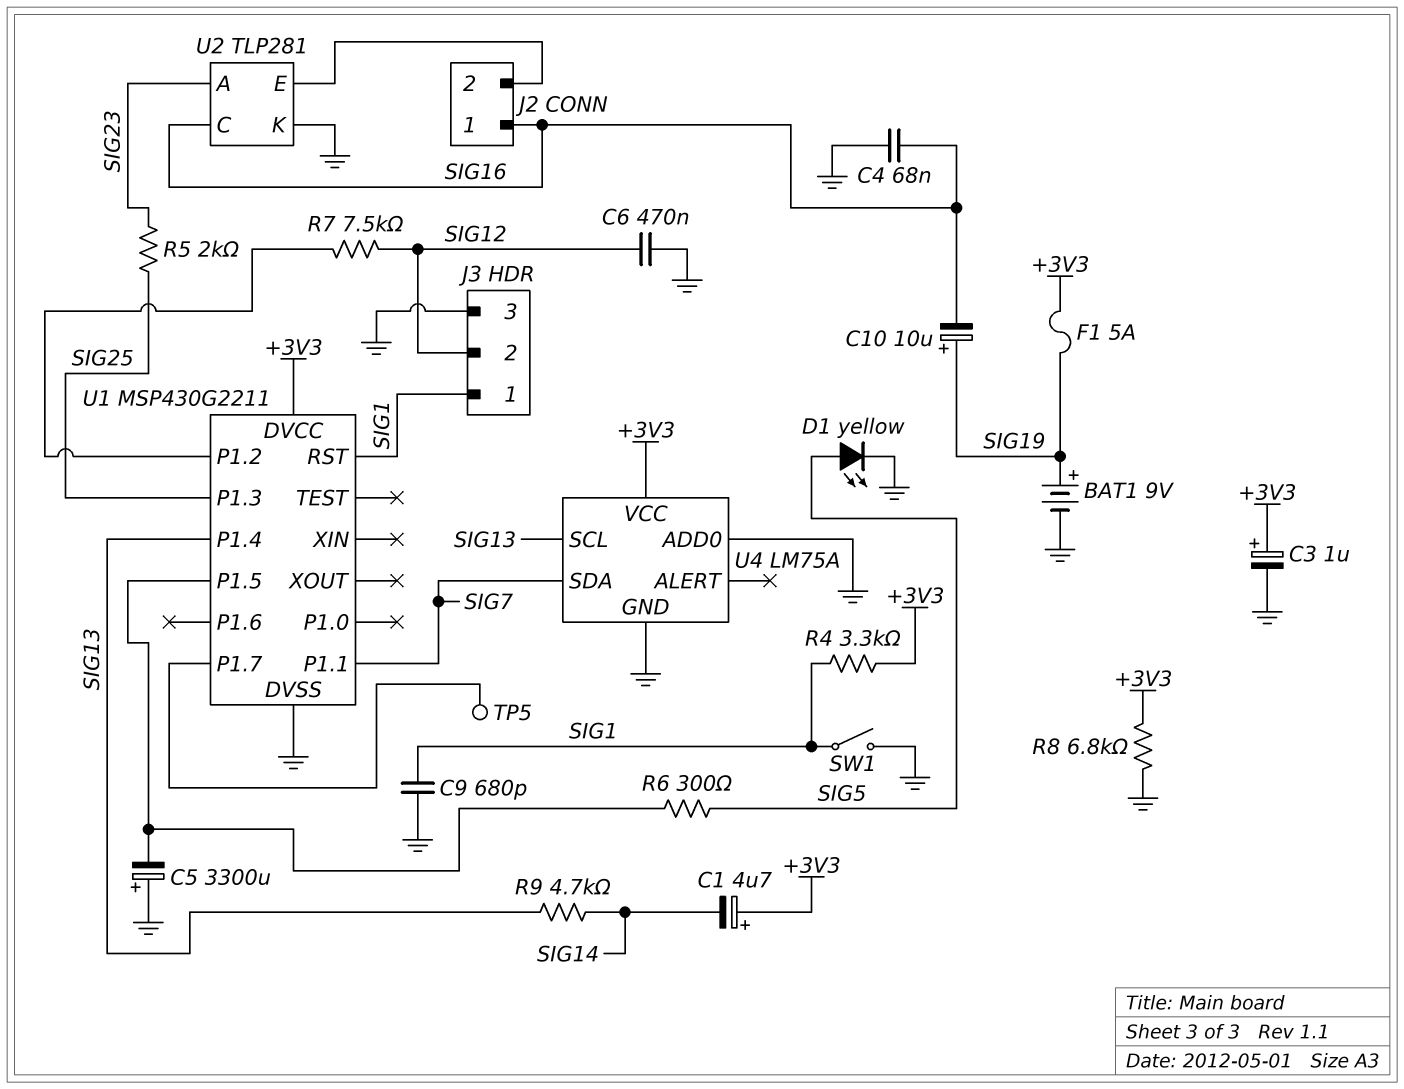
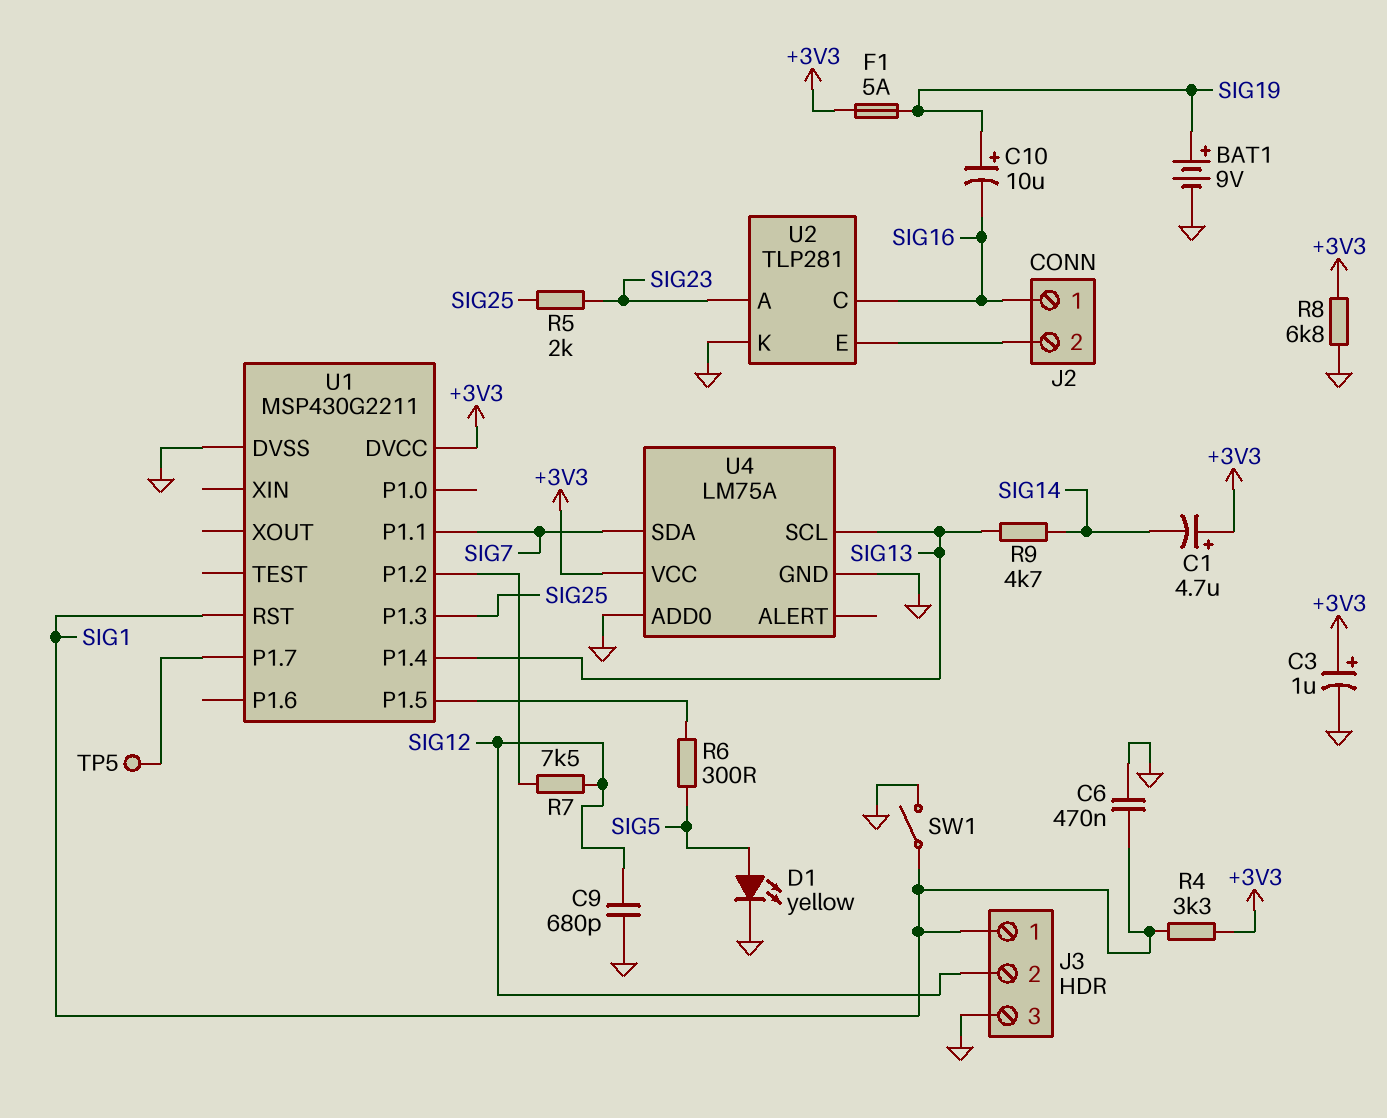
C4: 68nF (GND, SIG16) -> none
C5: 3300uF (plus GND, minus U1/P1.5) -> none
C6: 470nF (GND, SIG12) -> 470nF (GND, SIG1)
C9: 680pF (GND, SIG1) -> 680pF (GND, SIG12)

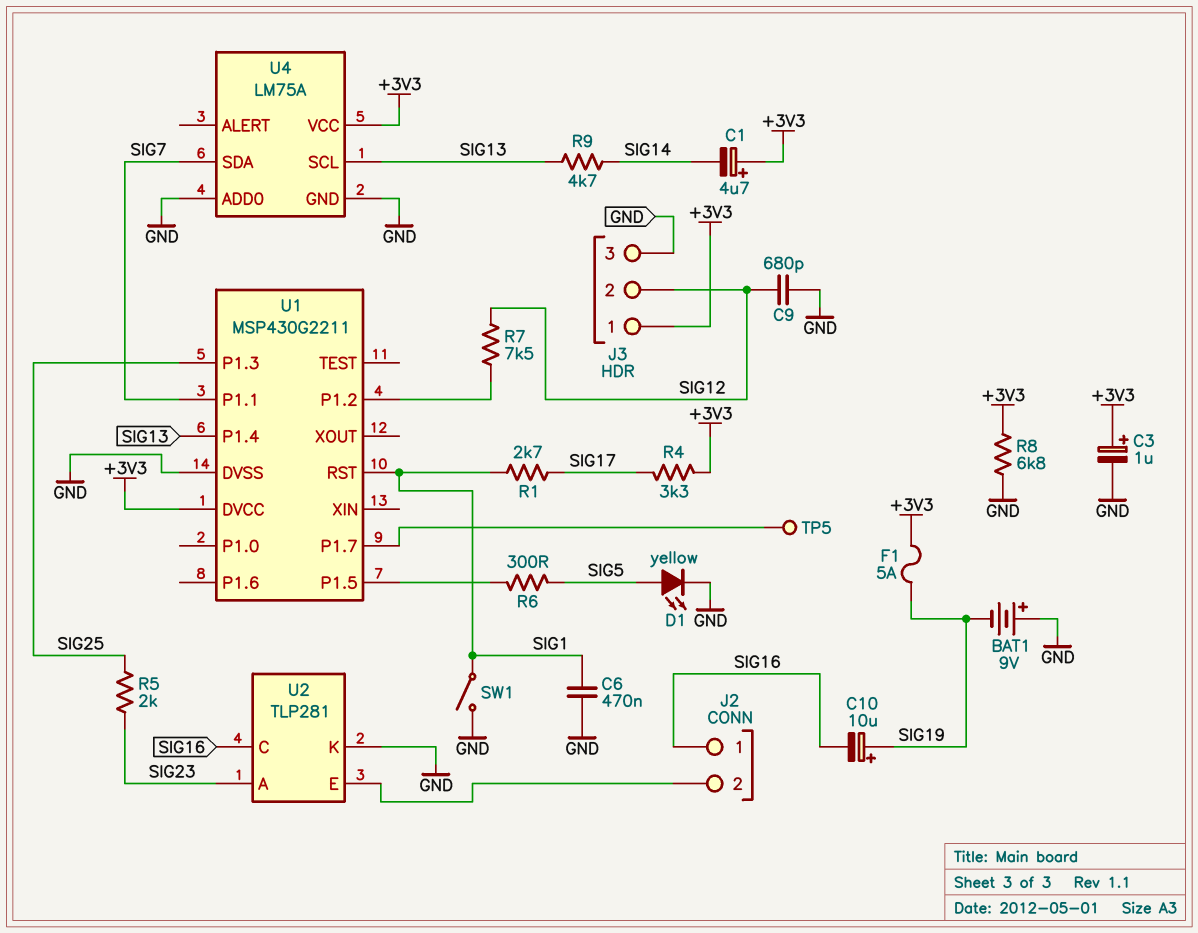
BAT1: 9V (plus SIG19, minus GND) -> 9V (plus GND, minus SIG19)
J3 pin 1: SIG1 -> +3V3
R1: none -> 2.7k (SIG1, SIG17)
R4: 3.3k (+3V3, SIG1) -> 3.3k (+3V3, SIG17)

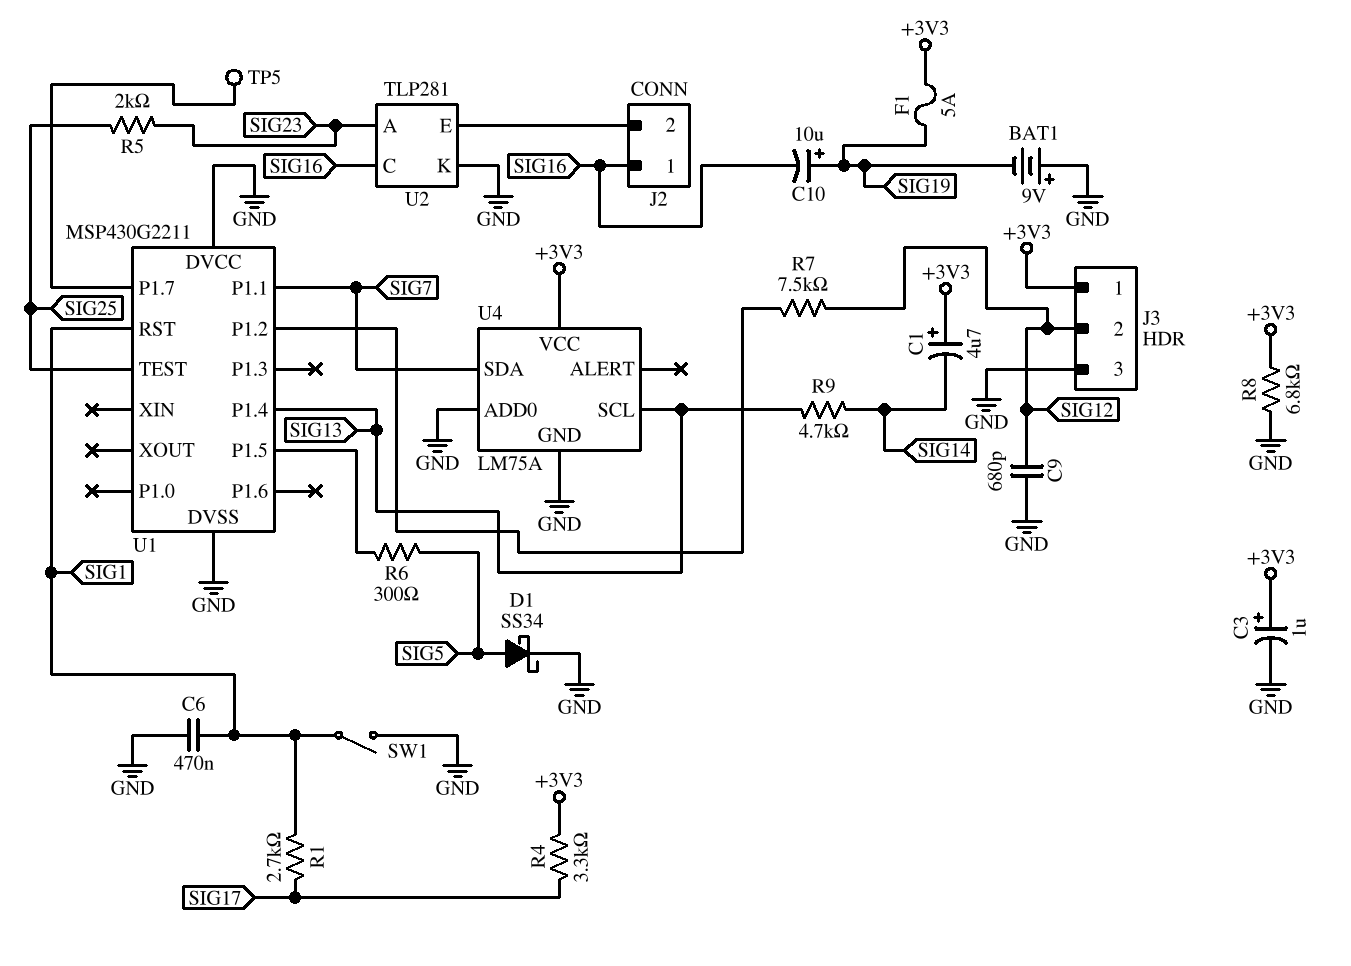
D1: LED yellow (A SIG5, K GND) -> schottky SS34 (A SIG5, K GND)
U1 pin DVCC: +3V3 -> GND
U1 pin P1.3: SIG25 -> none
U1 pin TEST: none -> SIG25

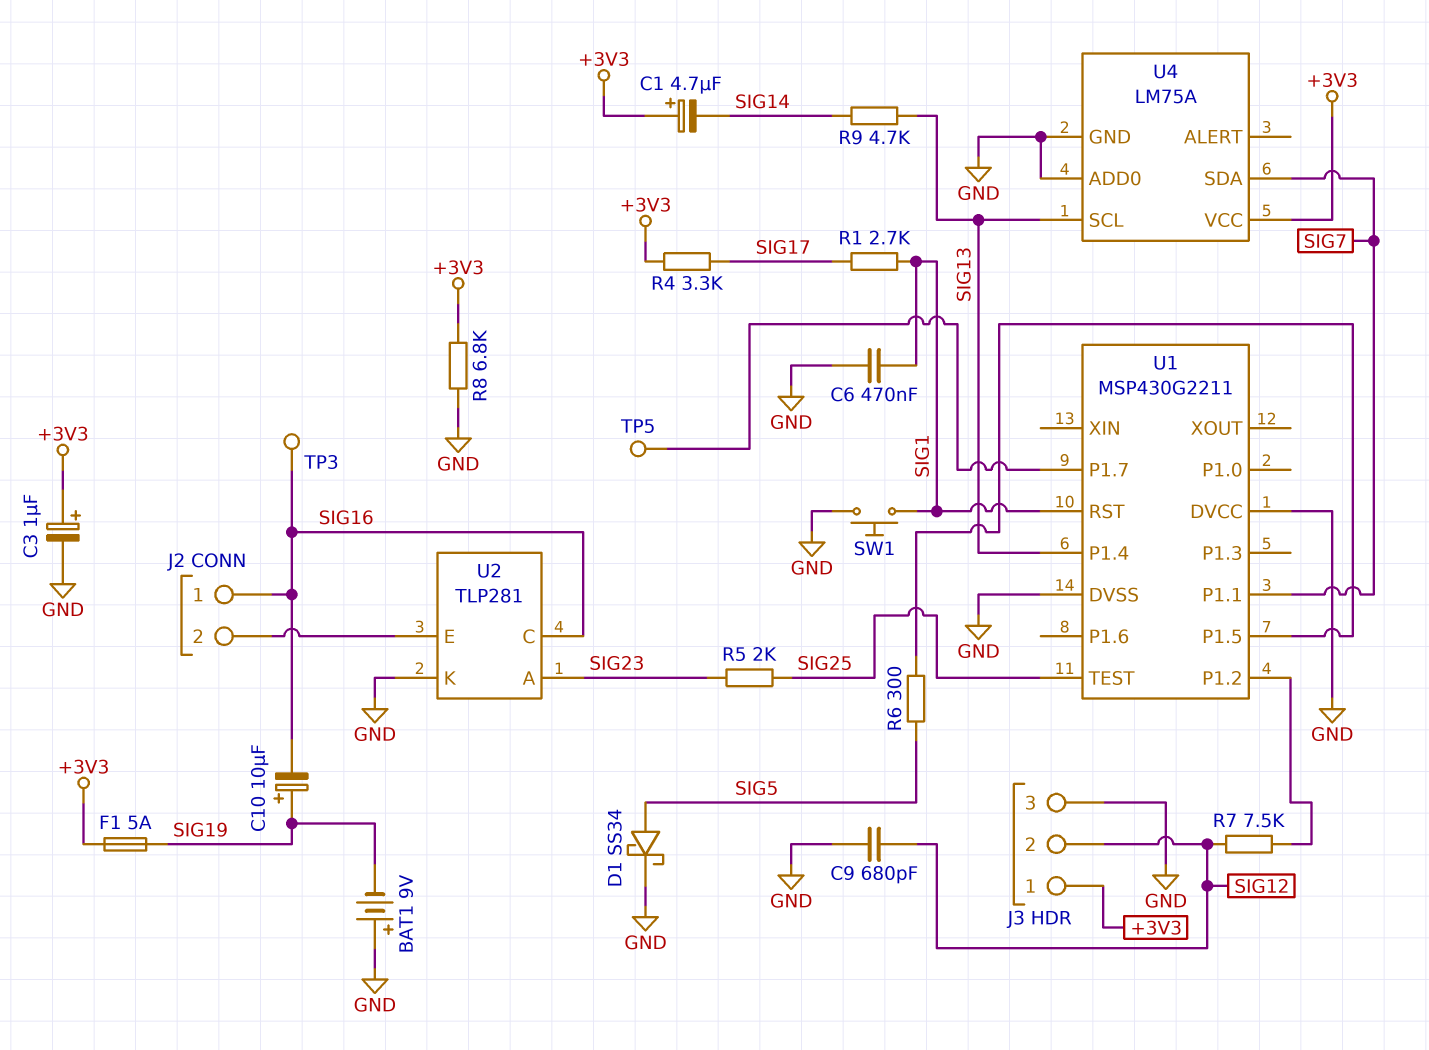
SW1: switch (GND, SIG1) -> button (GND, SIG1)
TP3: none -> test point (SIG16)

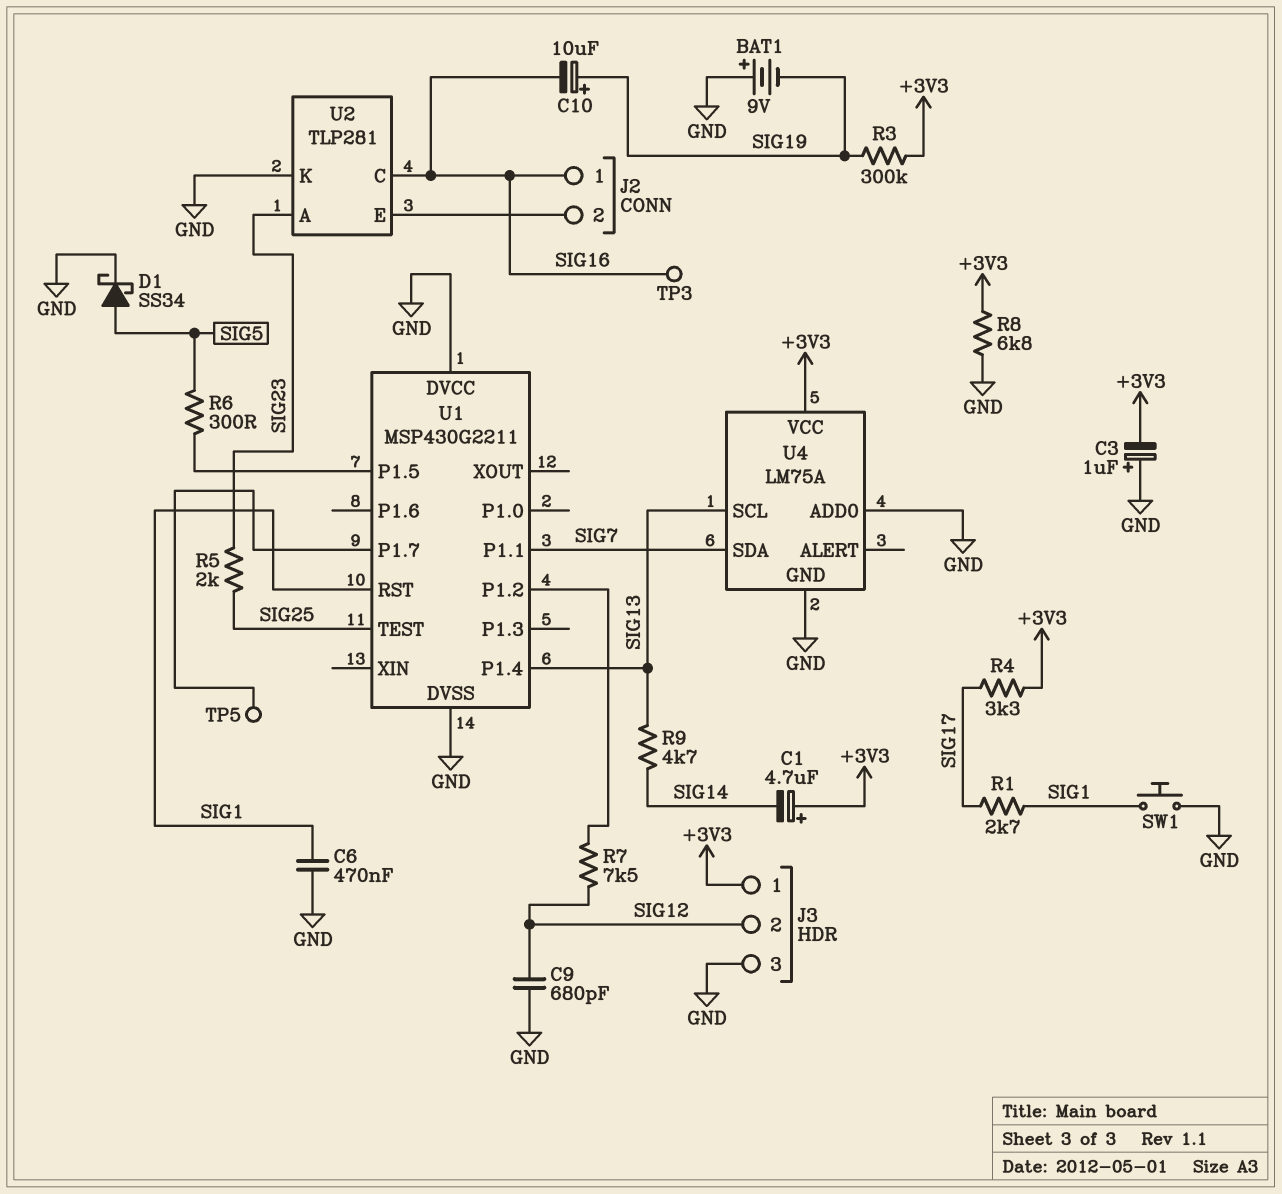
C3: 1uF (plus +3V3, minus GND) -> 1uF (plus GND, minus +3V3)
F1: 5A (+3V3, SIG19) -> none
R3: none -> 300k (+3V3, SIG19)

